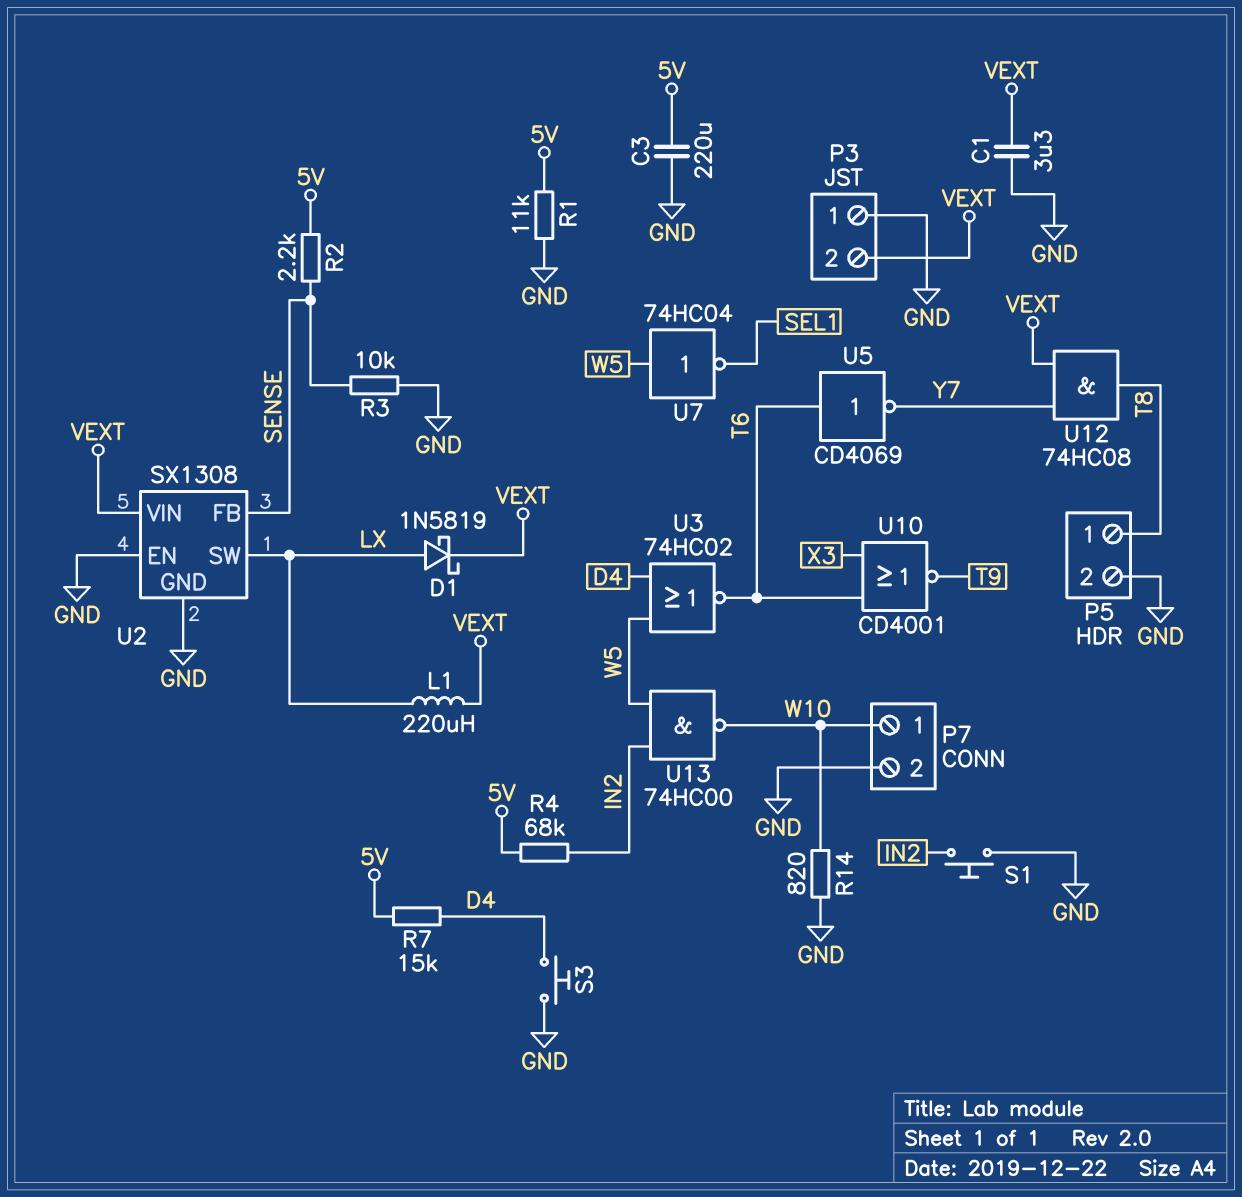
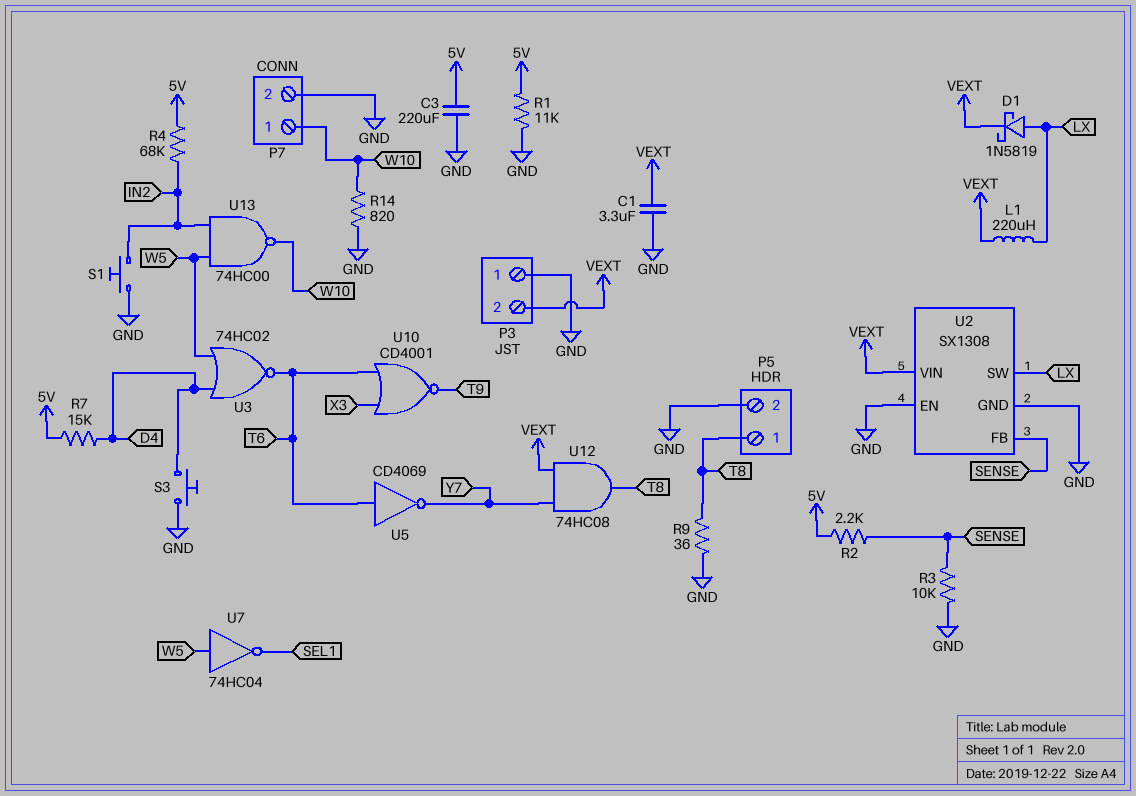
R9: none -> 36 (GND, T8)

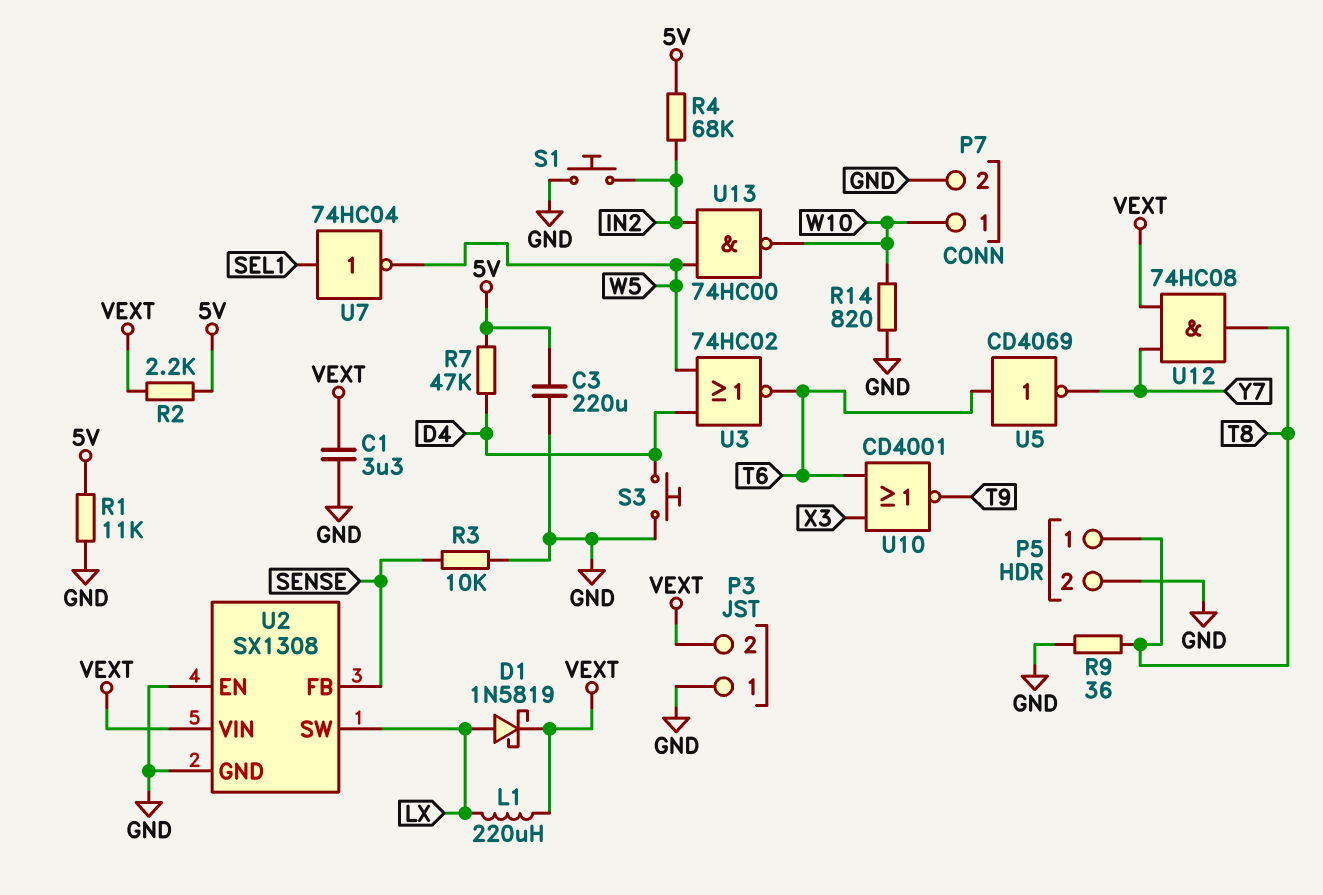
R2: 2.2k (5V, SENSE) -> 2.2k (5V, VEXT)
R7: 15k (5V, D4) -> 47k (5V, D4)
U7: NOT 74HC04 (in W5, out SEL1) -> NOT 74HC04 (in SEL1, out W5)

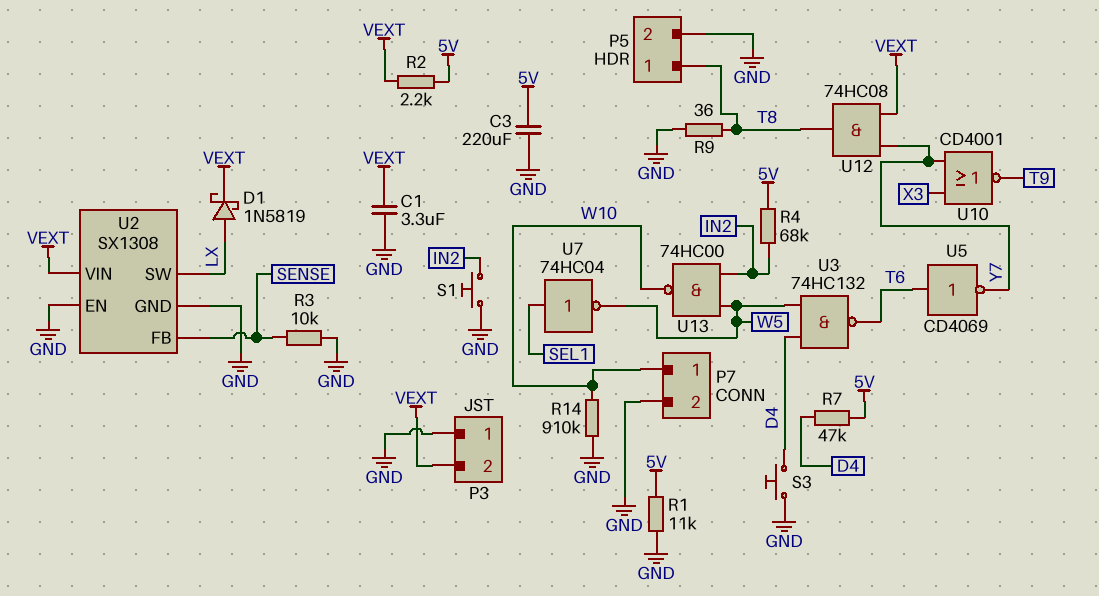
L1: 220uH (LX, VEXT) -> none
R14: 820 (GND, W10) -> 910k (GND, W10)
U3: NOR 74HC02 (in D4, in W5, out T6) -> NAND 74HC132 (in D4, in W5, out T6)
U10: NOR CD4001 (in T6, in X3, out T9) -> NOR CD4001 (in X3, in Y7, out T9)

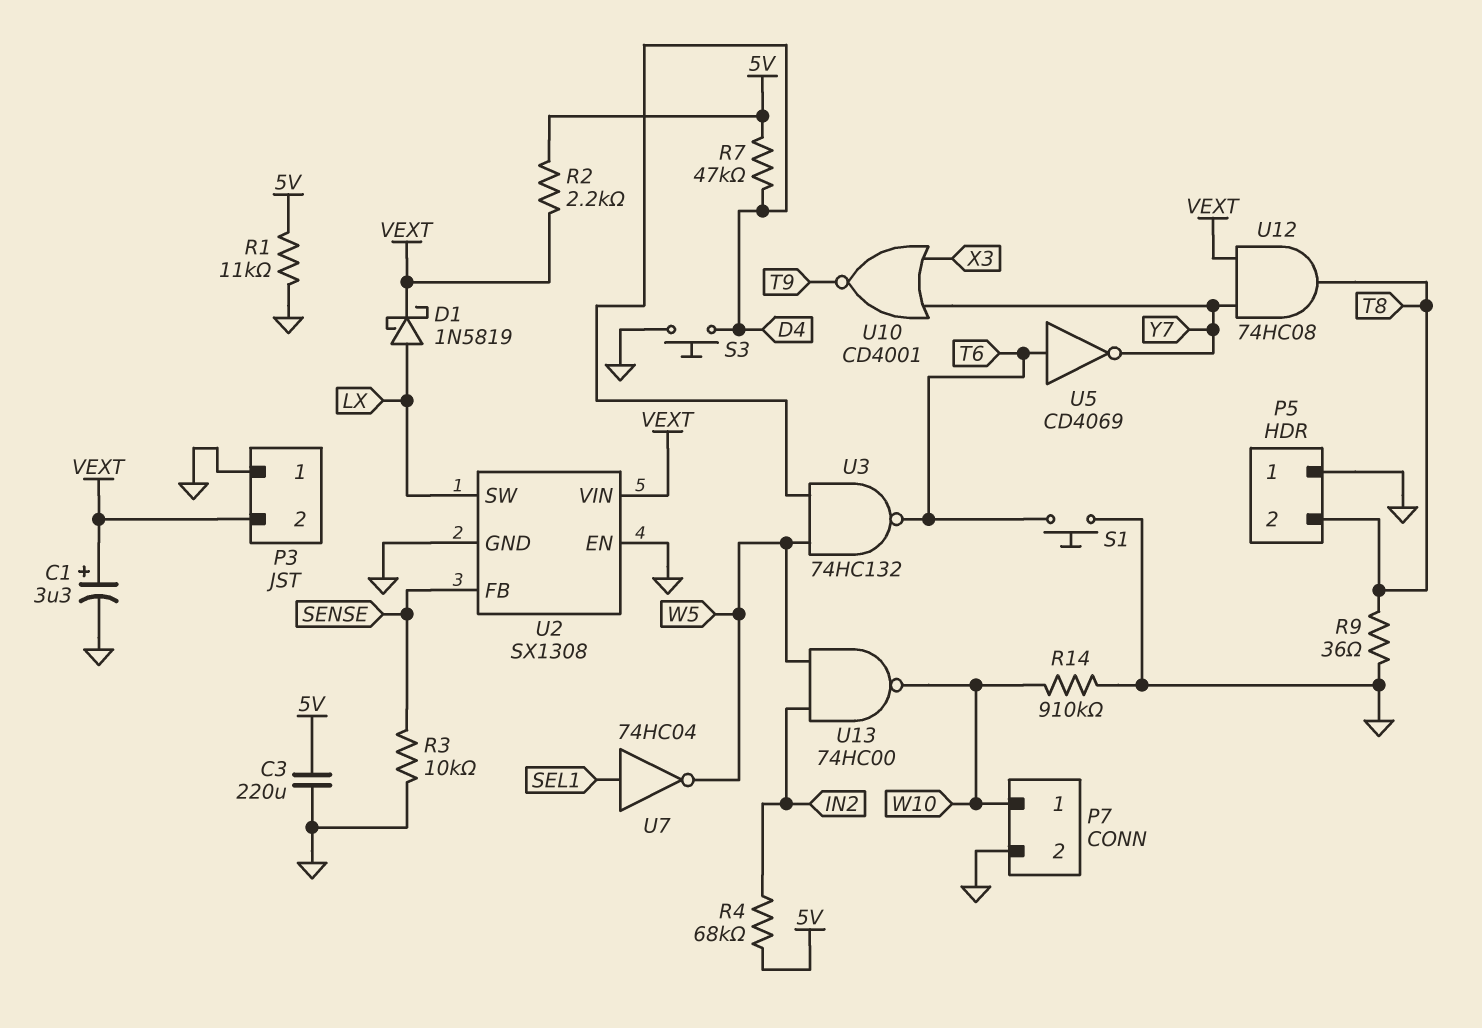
C1: 3.3uF (GND, VEXT) -> 3.3uF (plus VEXT, minus GND)
P5 pin 1: T8 -> GND
P5 pin 2: GND -> T8
S1: button (GND, IN2) -> button (GND, T6)

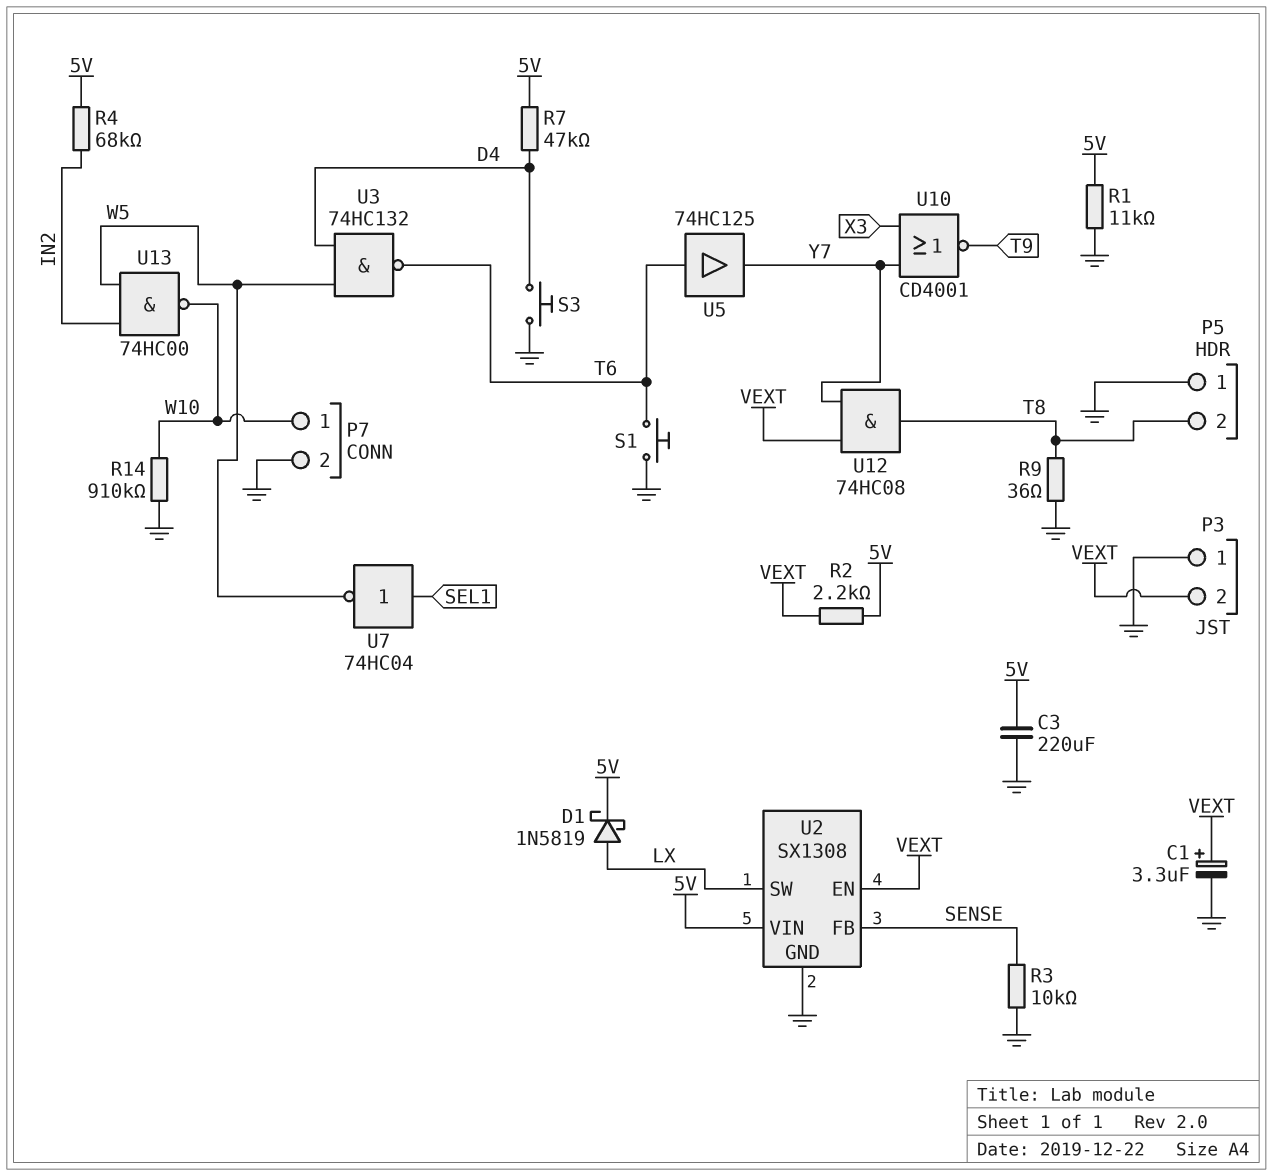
D1: schottky 1N5819 (A LX, K VEXT) -> schottky 1N5819 (A LX, K 5V)
U2 pin EN: GND -> VEXT
U2 pin VIN: VEXT -> 5V
U5: NOT CD4069 (in T6, out Y7) -> buffer 74HC125 (in T6, out Y7)

